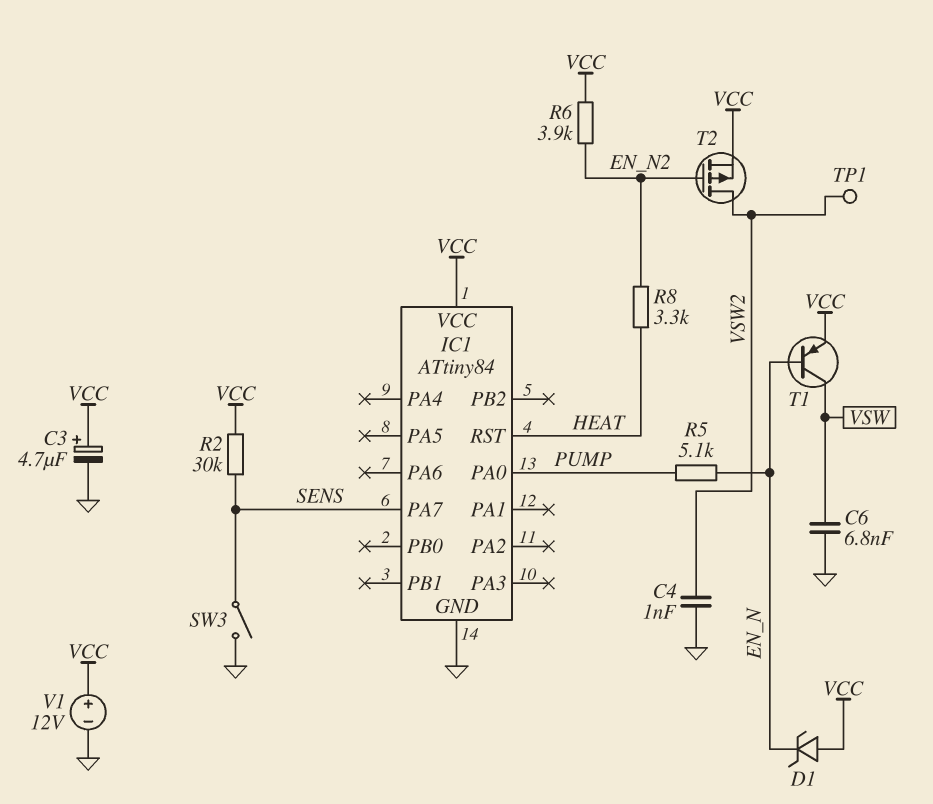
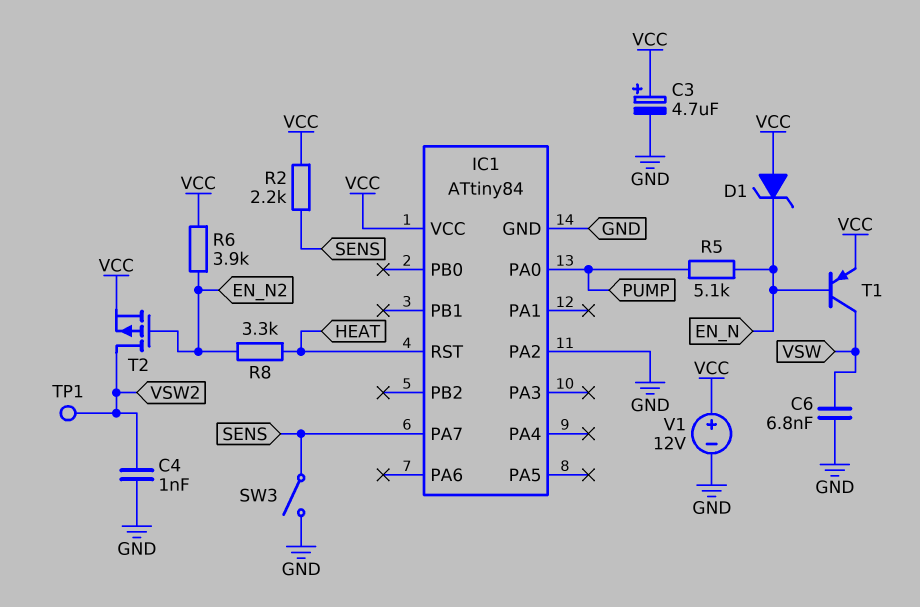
IC1 pin PA2: none -> GND
R2: 30k (SENS, VCC) -> 2.2k (SENS, VCC)

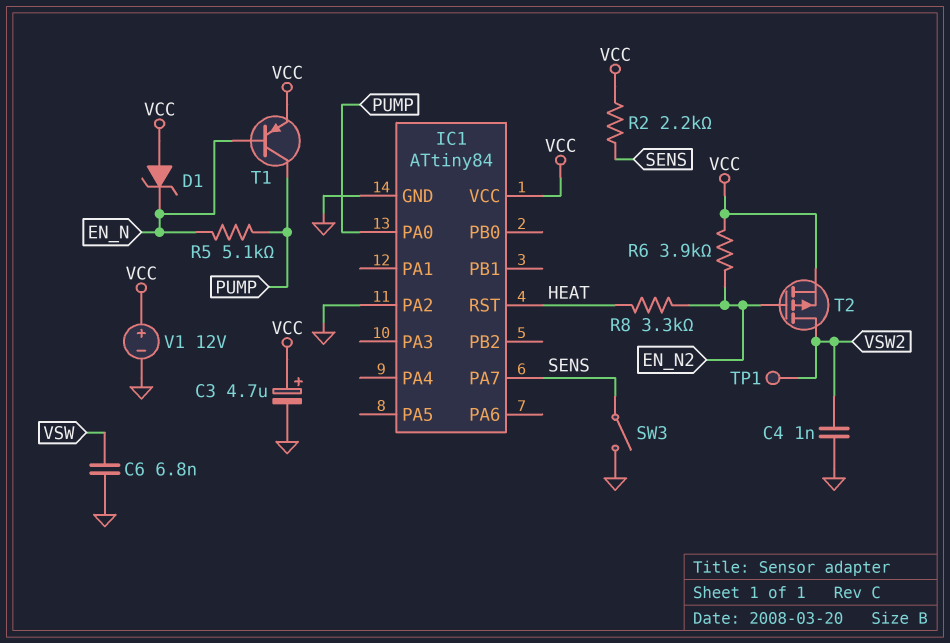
T1: PNP (B EN_N, C VSW, E VCC) -> PNP (B EN_N, C PUMP, E VCC)

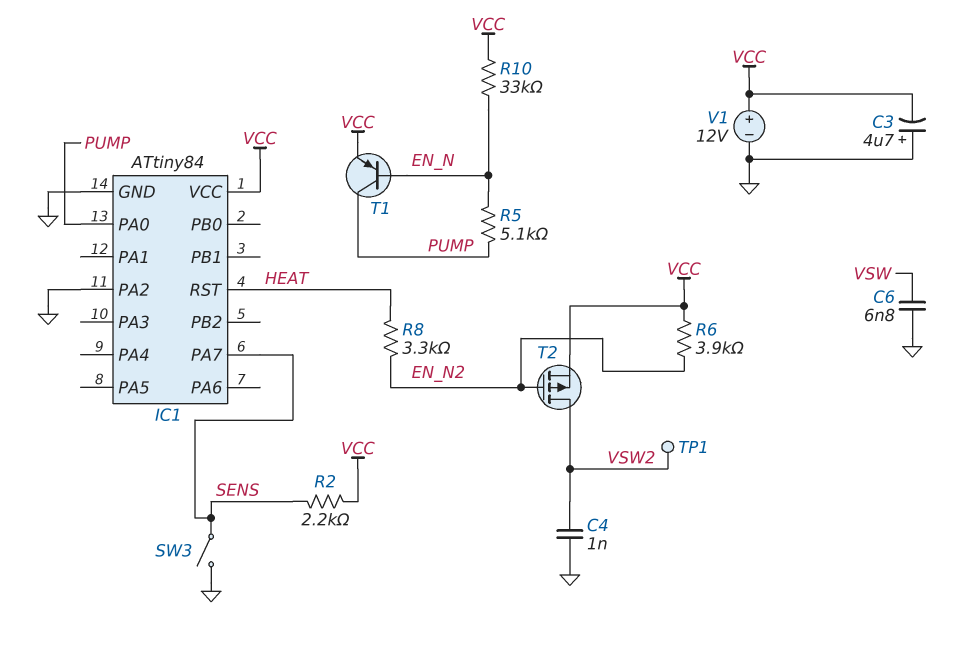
C3: 4.7uF (plus VCC, minus GND) -> 4.7uF (plus GND, minus VCC)
D1: zener (A VCC, K EN_N) -> none
R10: none -> 33k (EN_N, VCC)

